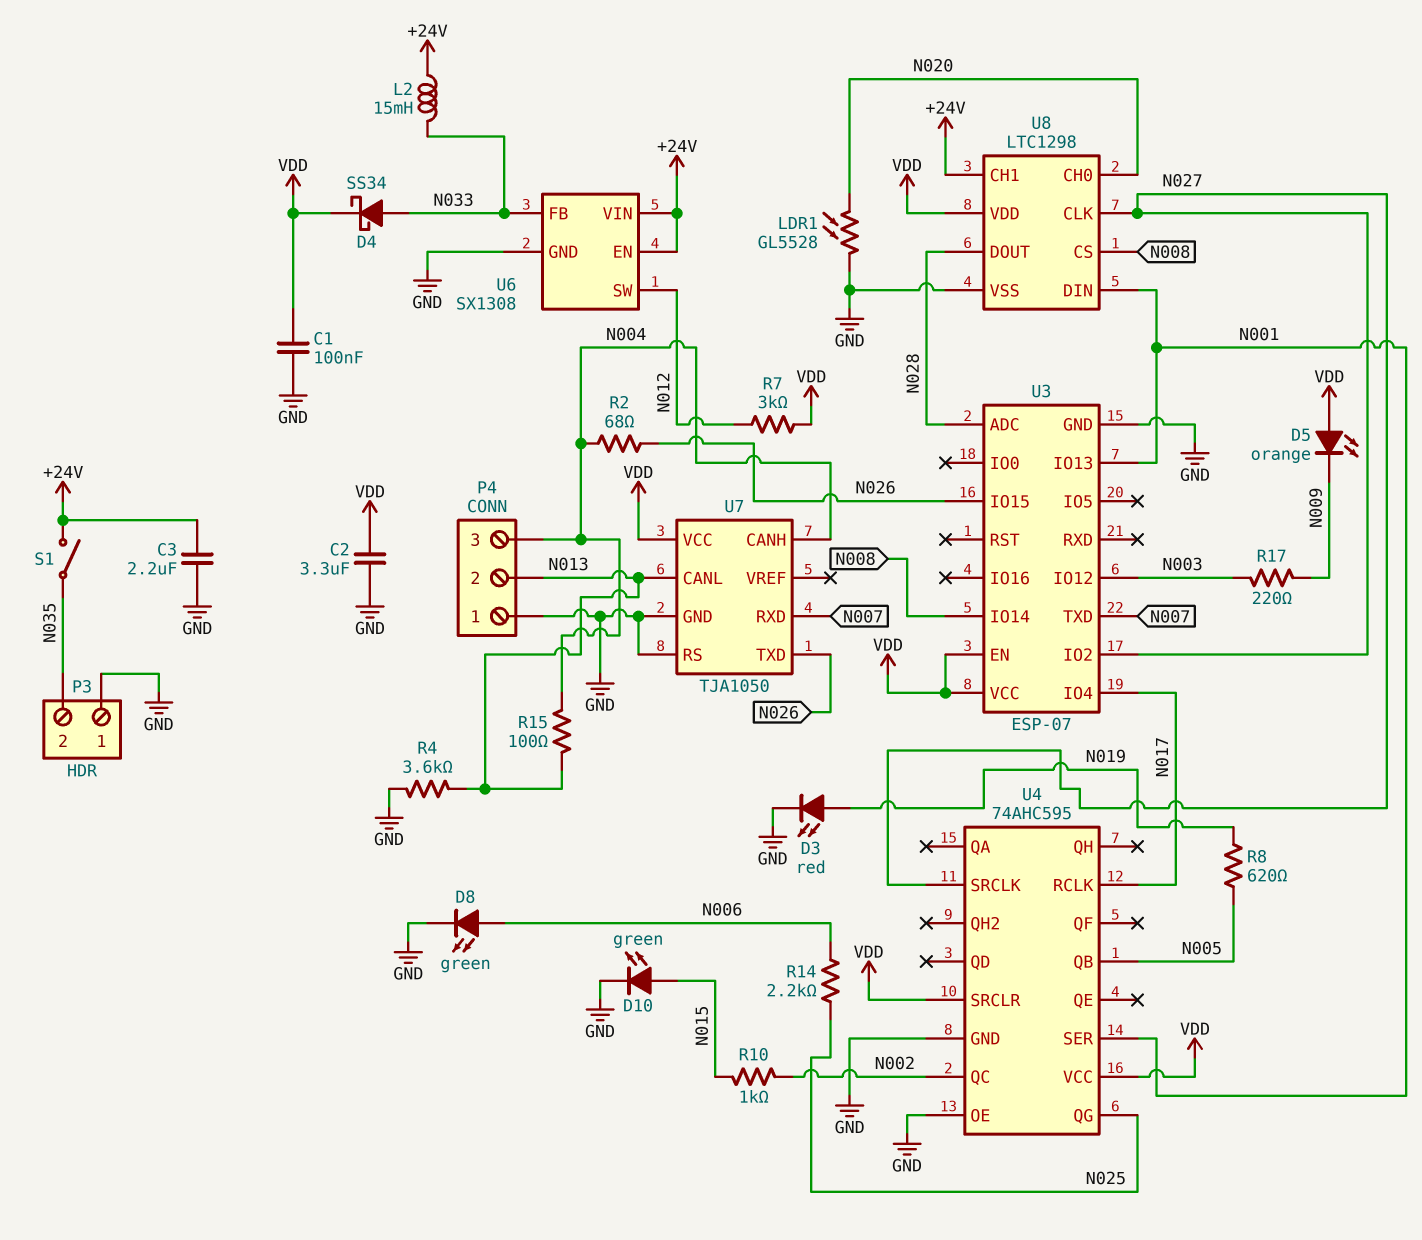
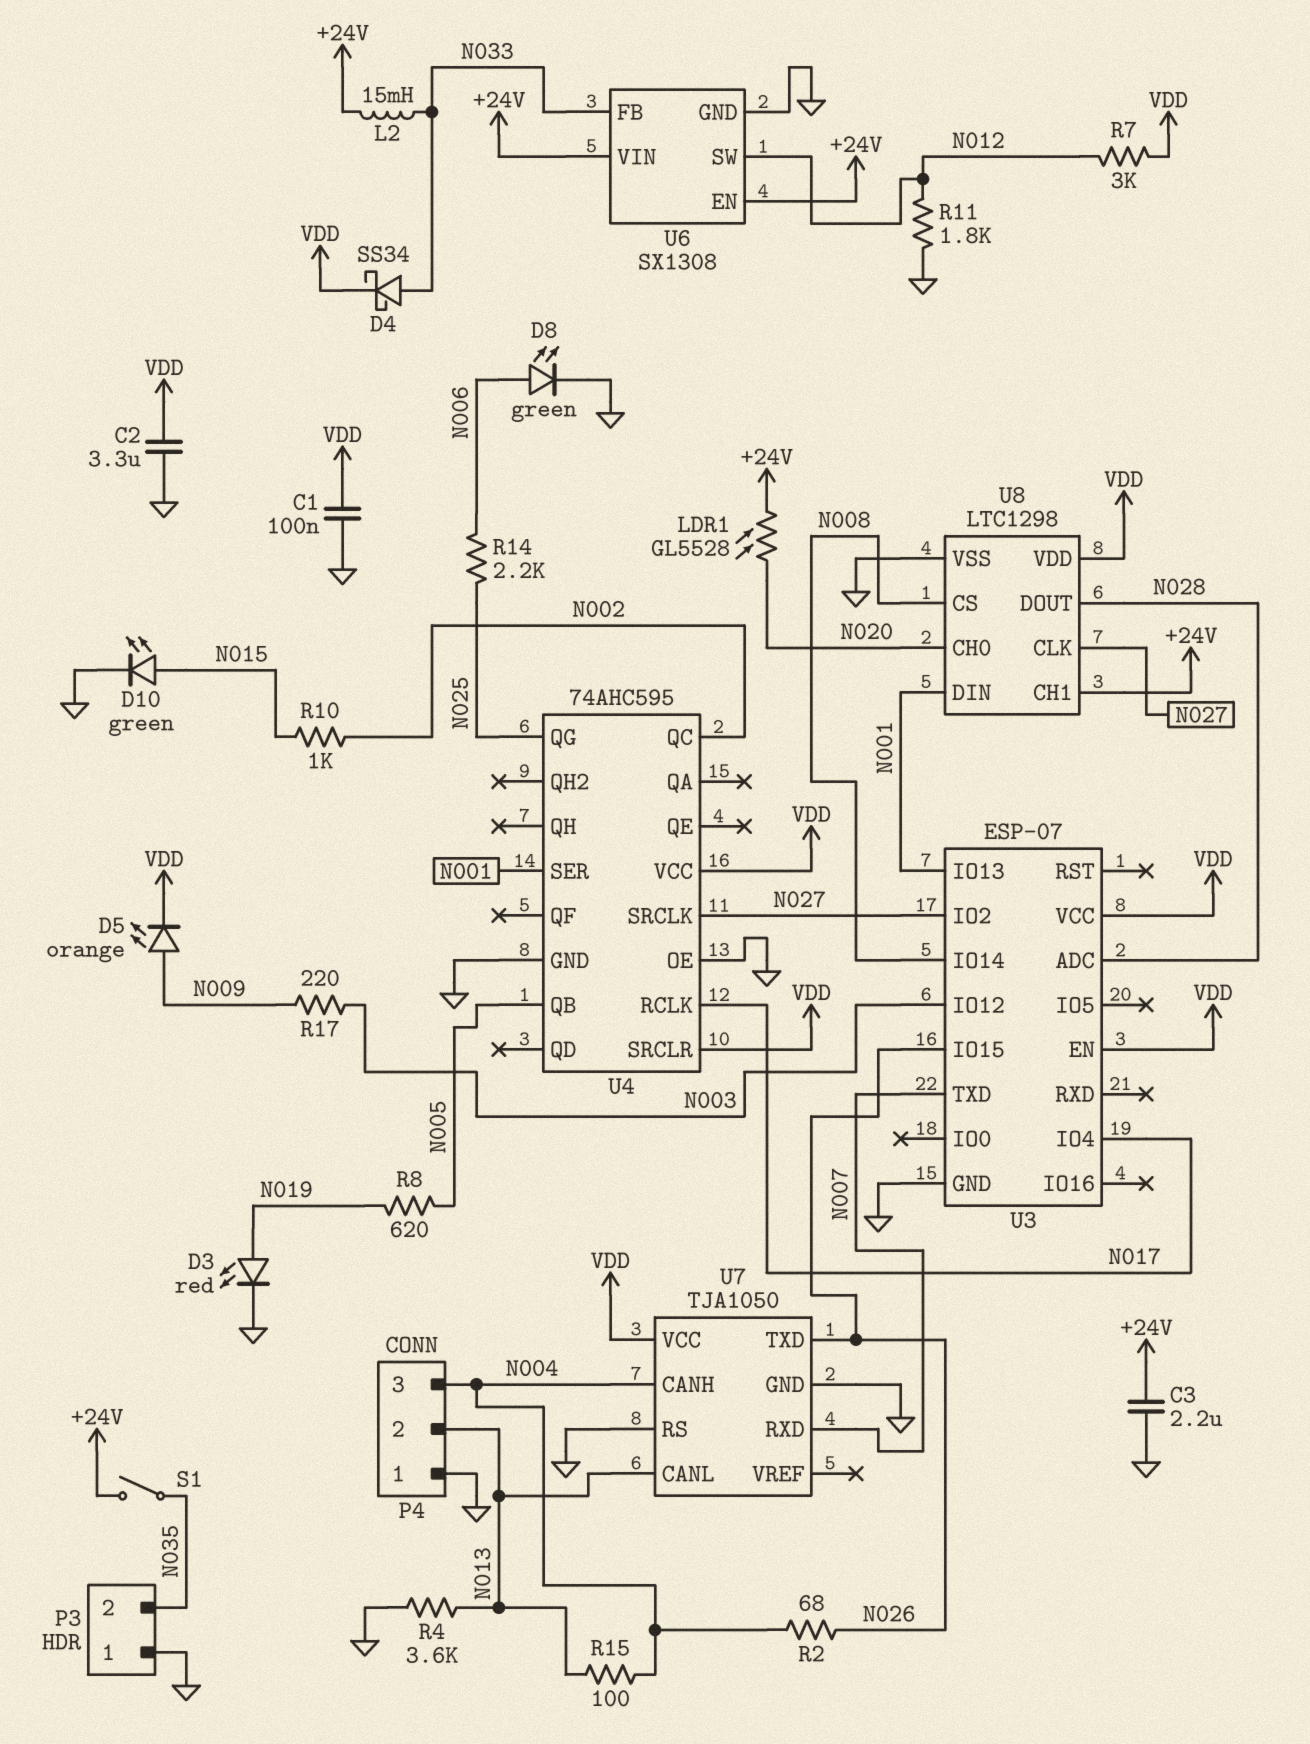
D5: LED orange (A VDD, K N009) -> LED orange (A N009, K VDD)
LDR1: GL5528 (GND, N020) -> GL5528 (+24V, N020)
R11: none -> 1.8k (GND, N012)

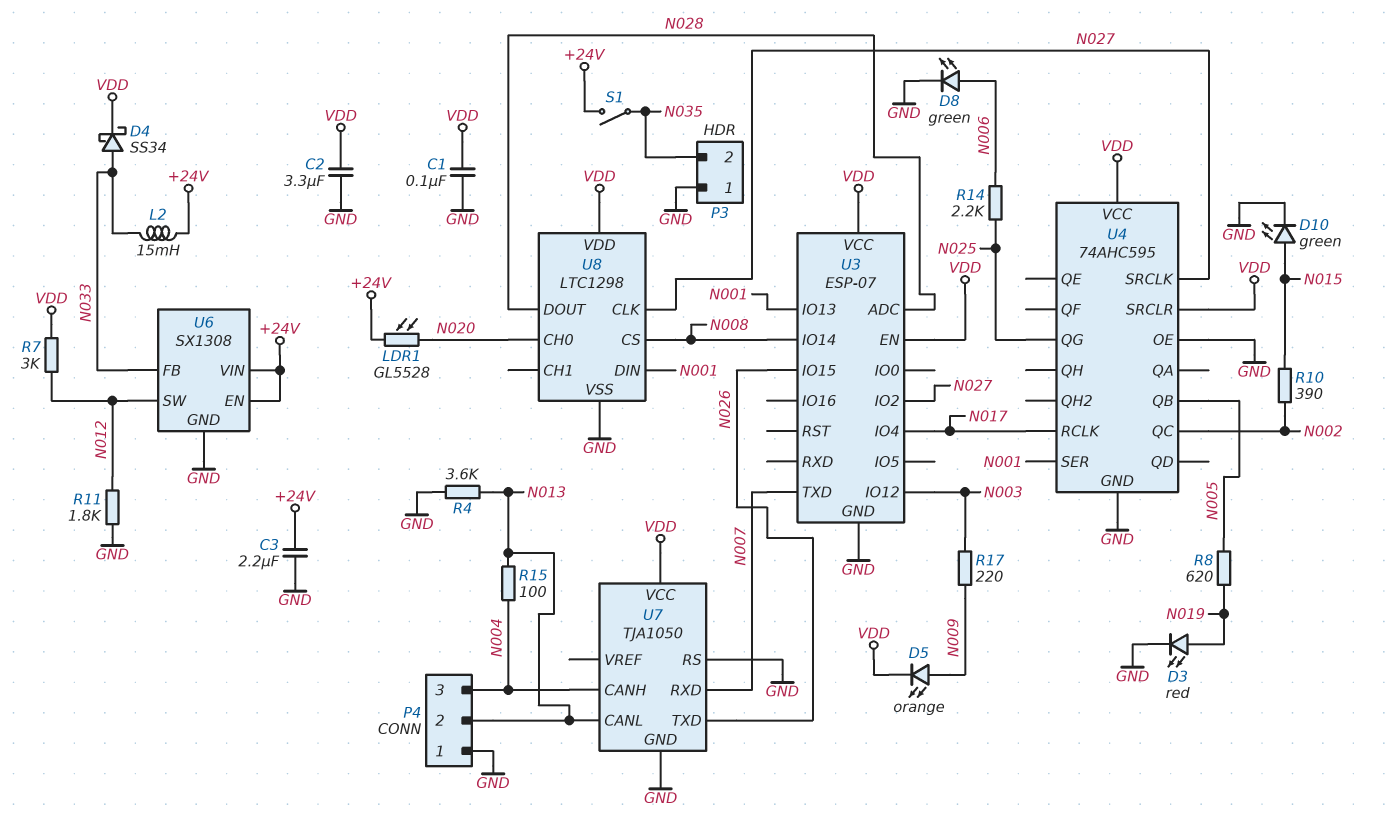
R2: 68 (N004, N026) -> none
R10: 1k (N002, N015) -> 390 (N002, N015)
U8 pin CH1: +24V -> none

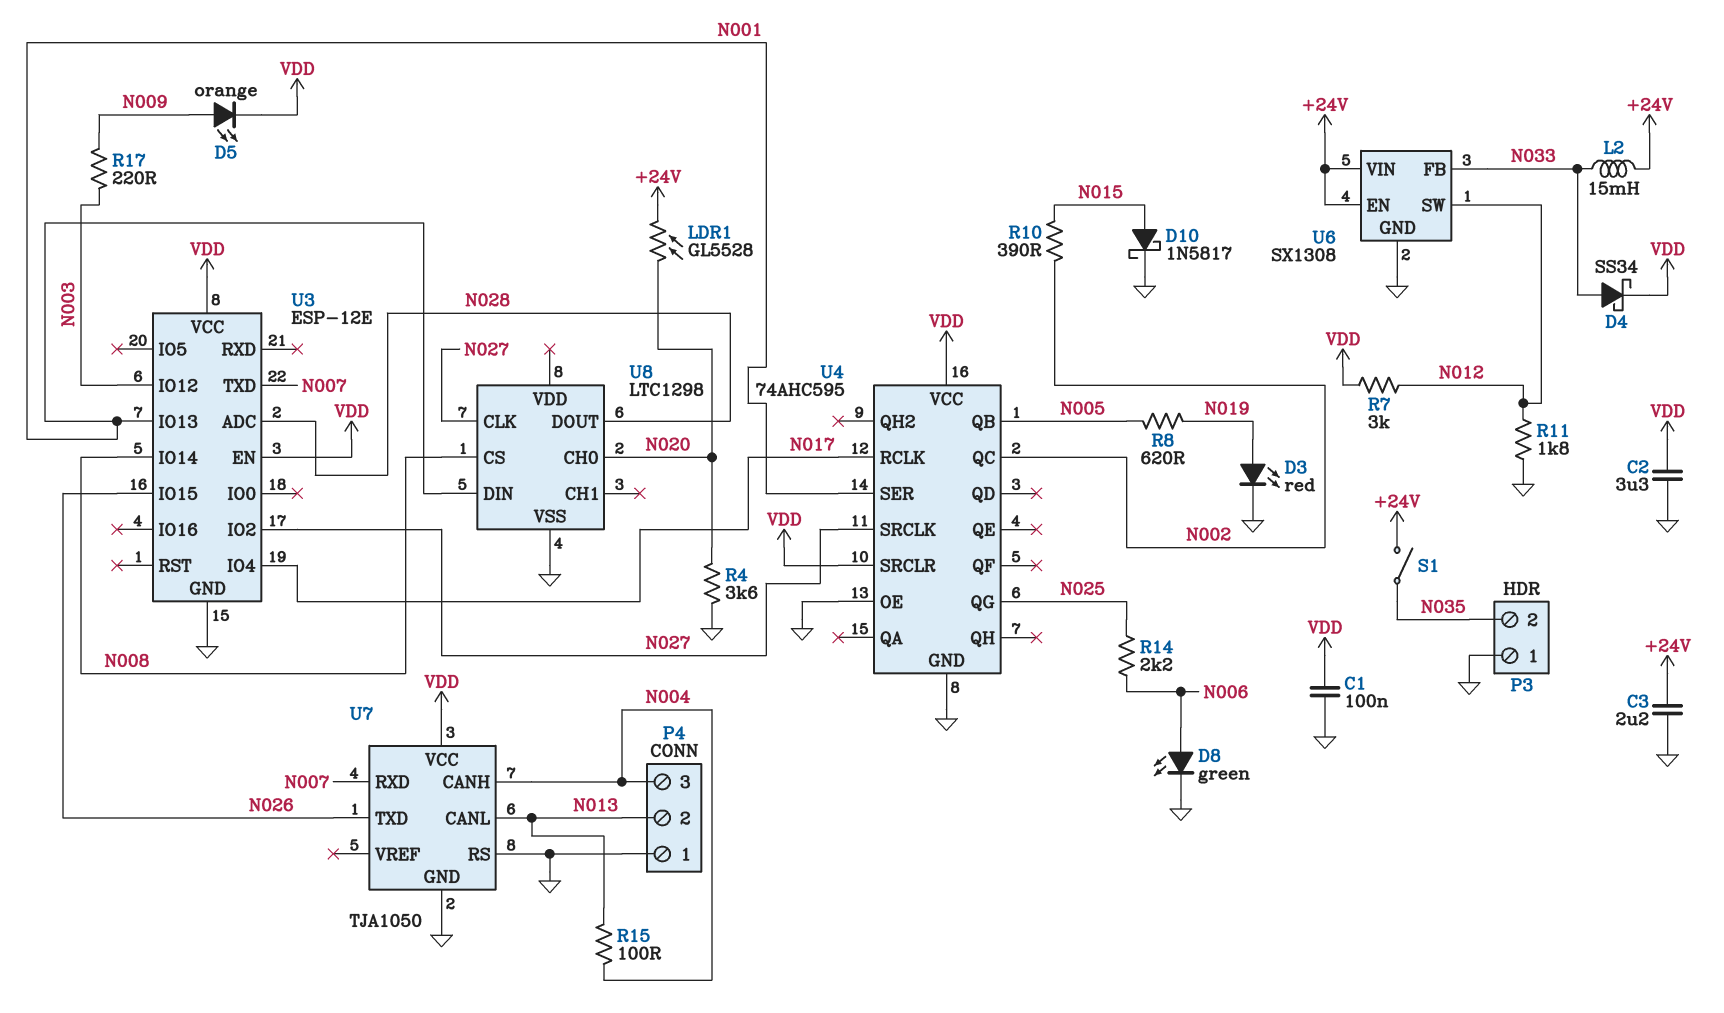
D10: LED green (A N015, K GND) -> schottky 1N5817 (A N015, K GND)
R4: 3.6k (GND, N013) -> 3.6k (GND, N020)
U3: ESP-07 -> ESP-12E
U8 pin VDD: VDD -> none

